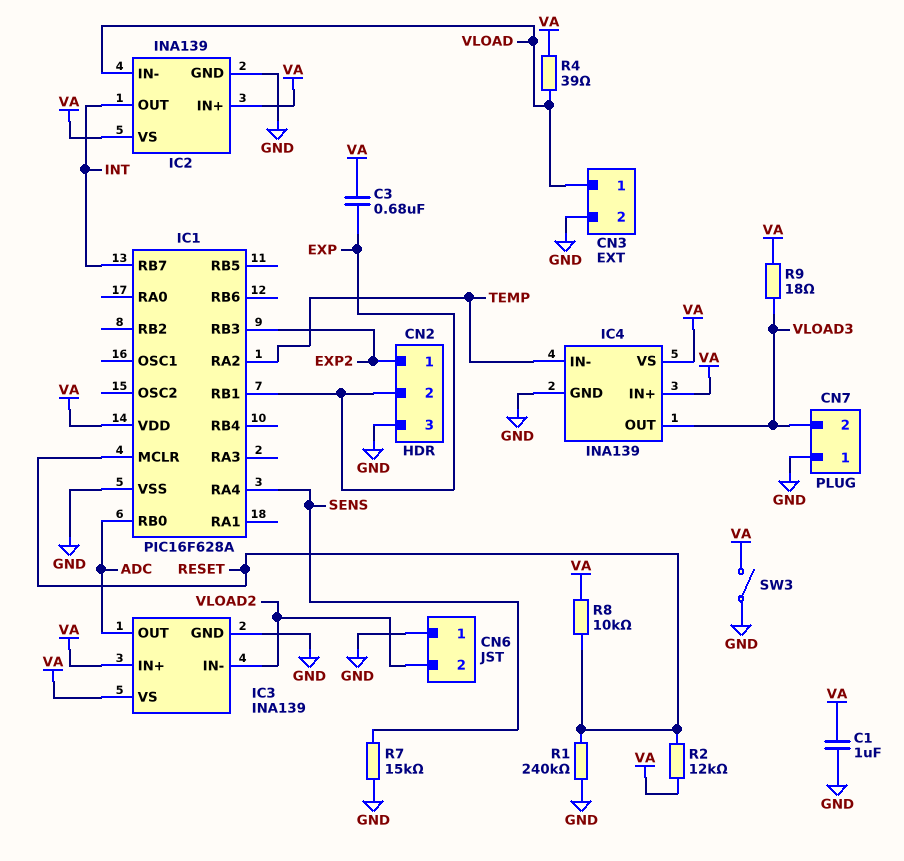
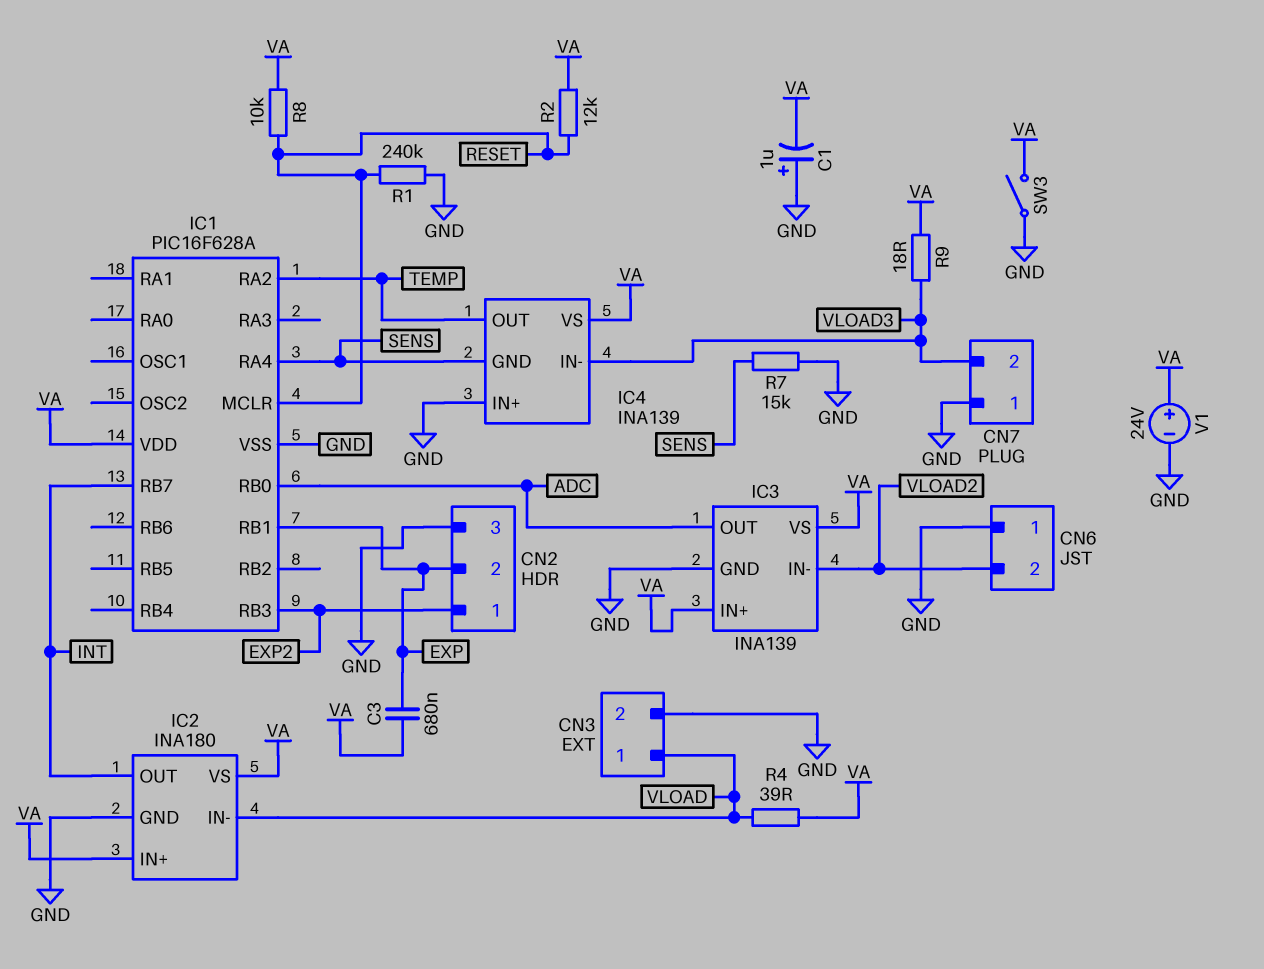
C1: 1uF (GND, VA) -> 1uF (plus GND, minus VA)
IC2: INA139 -> INA180
IC4 pin GND: GND -> SENS
IC4 pin IN+: VA -> GND
IC4 pin IN-: TEMP -> VLOAD3
IC4 pin OUT: VLOAD3 -> TEMP
V1: none -> 24V (plus VA, minus GND)

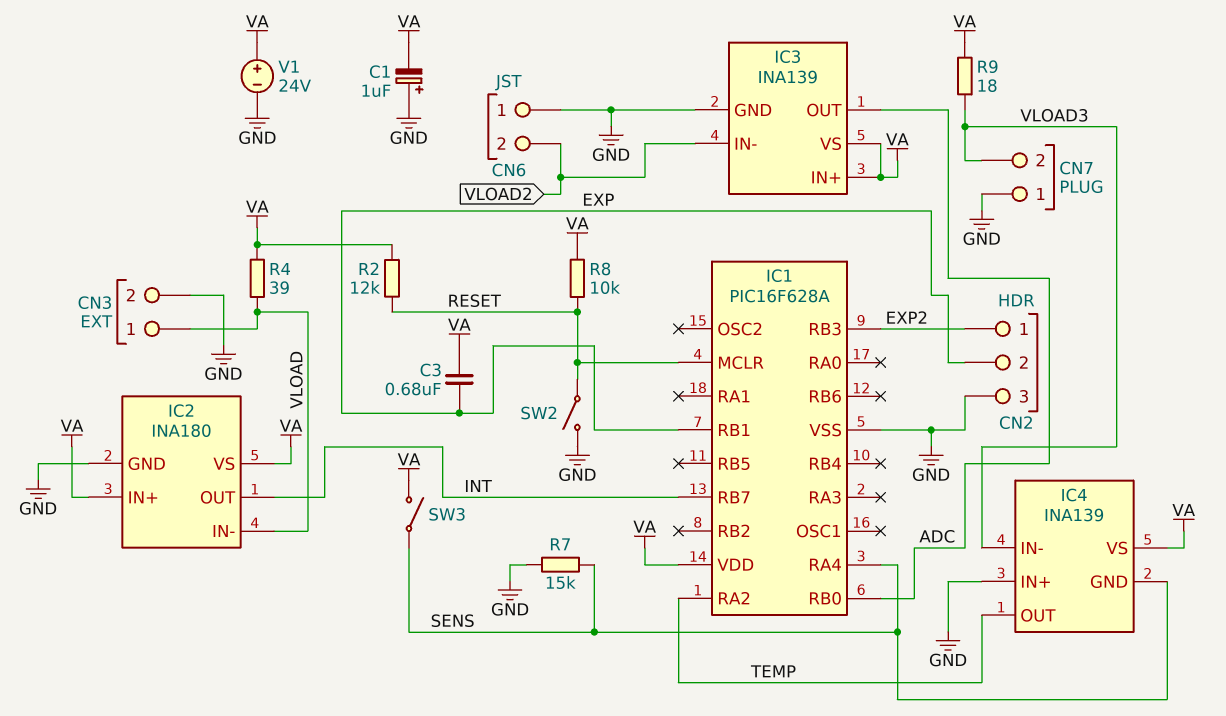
R1: 240k (GND, RESET) -> none
SW2: none -> switch (GND, RESET)
SW3: switch (GND, VA) -> switch (SENS, VA)

